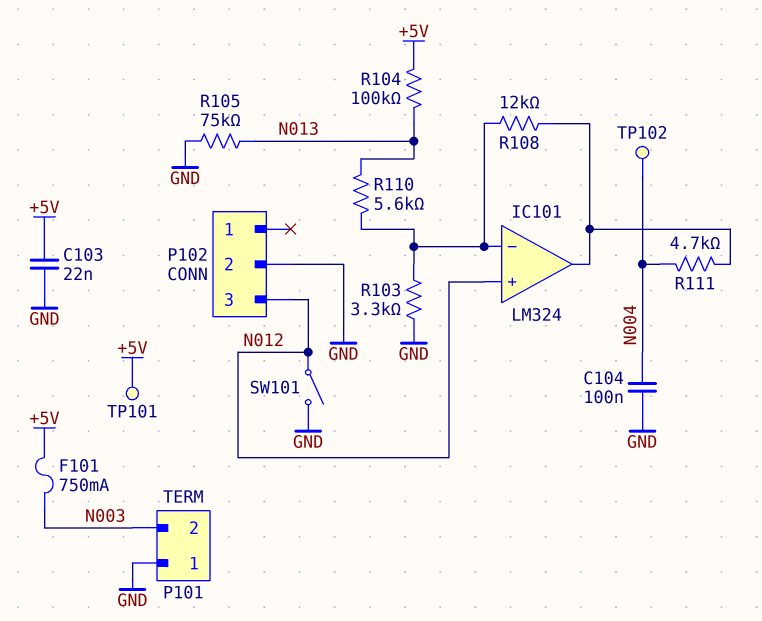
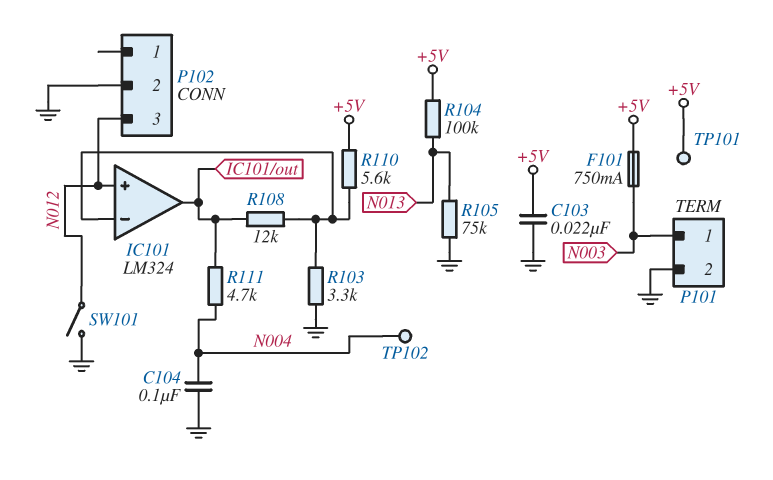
P101 pin 1: GND -> N003
P101 pin 2: N003 -> GND
R110: 5.6k (IC101/in-, N013) -> 5.6k (+5V, IC101/in-)

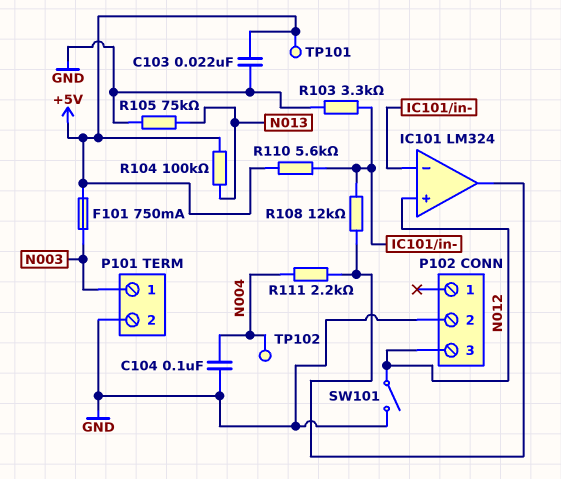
R111: 4.7k (IC101/out, N004) -> 2.2k (IC101/out, N004)

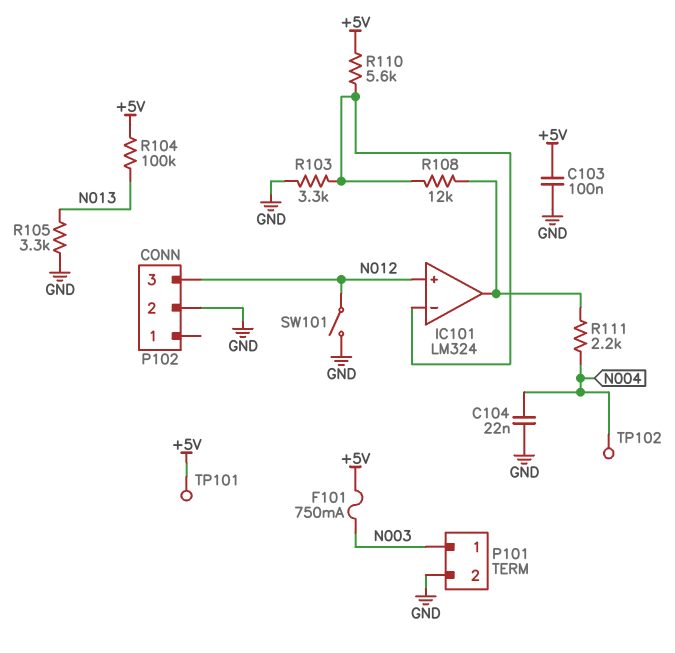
C103: 22nF (+5V, GND) -> 100nF (+5V, GND)
C104: 100nF (GND, N004) -> 22nF (GND, N004)
R105: 75k (GND, N013) -> 3.3k (GND, N013)

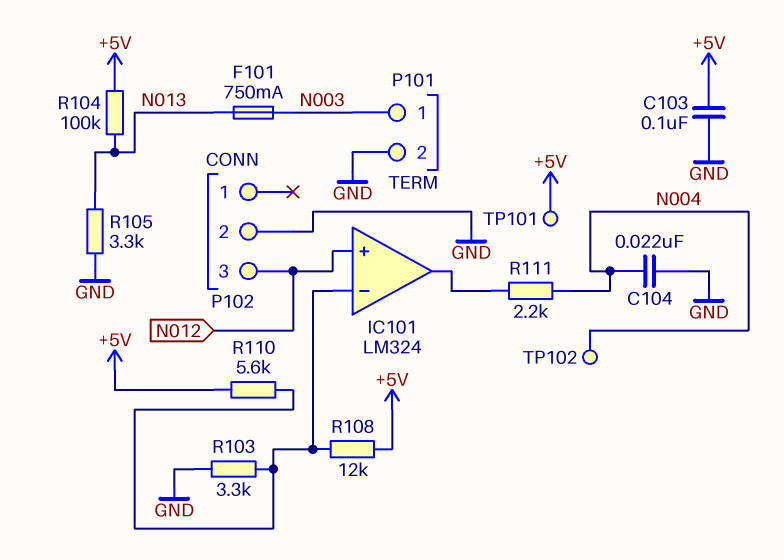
F101: 750mA (+5V, N003) -> 750mA (N003, N013)
R108: 12k (IC101/in-, IC101/out) -> 12k (+5V, IC101/in-)
SW101: switch (GND, N012) -> none

